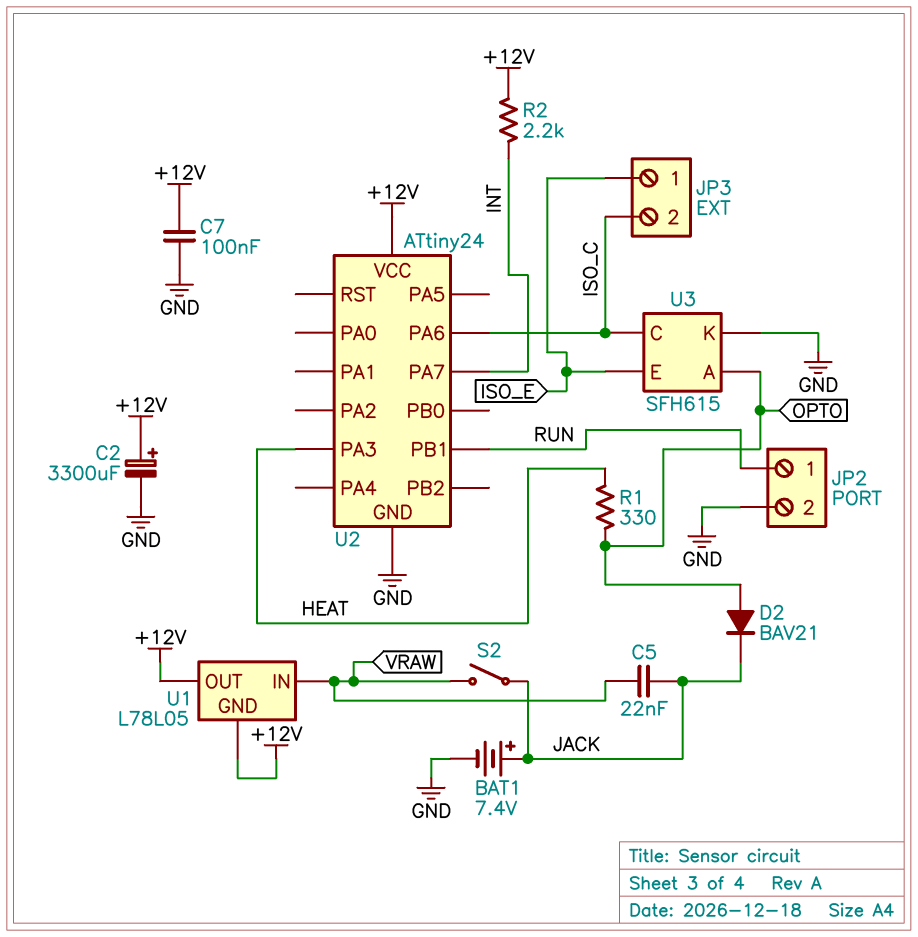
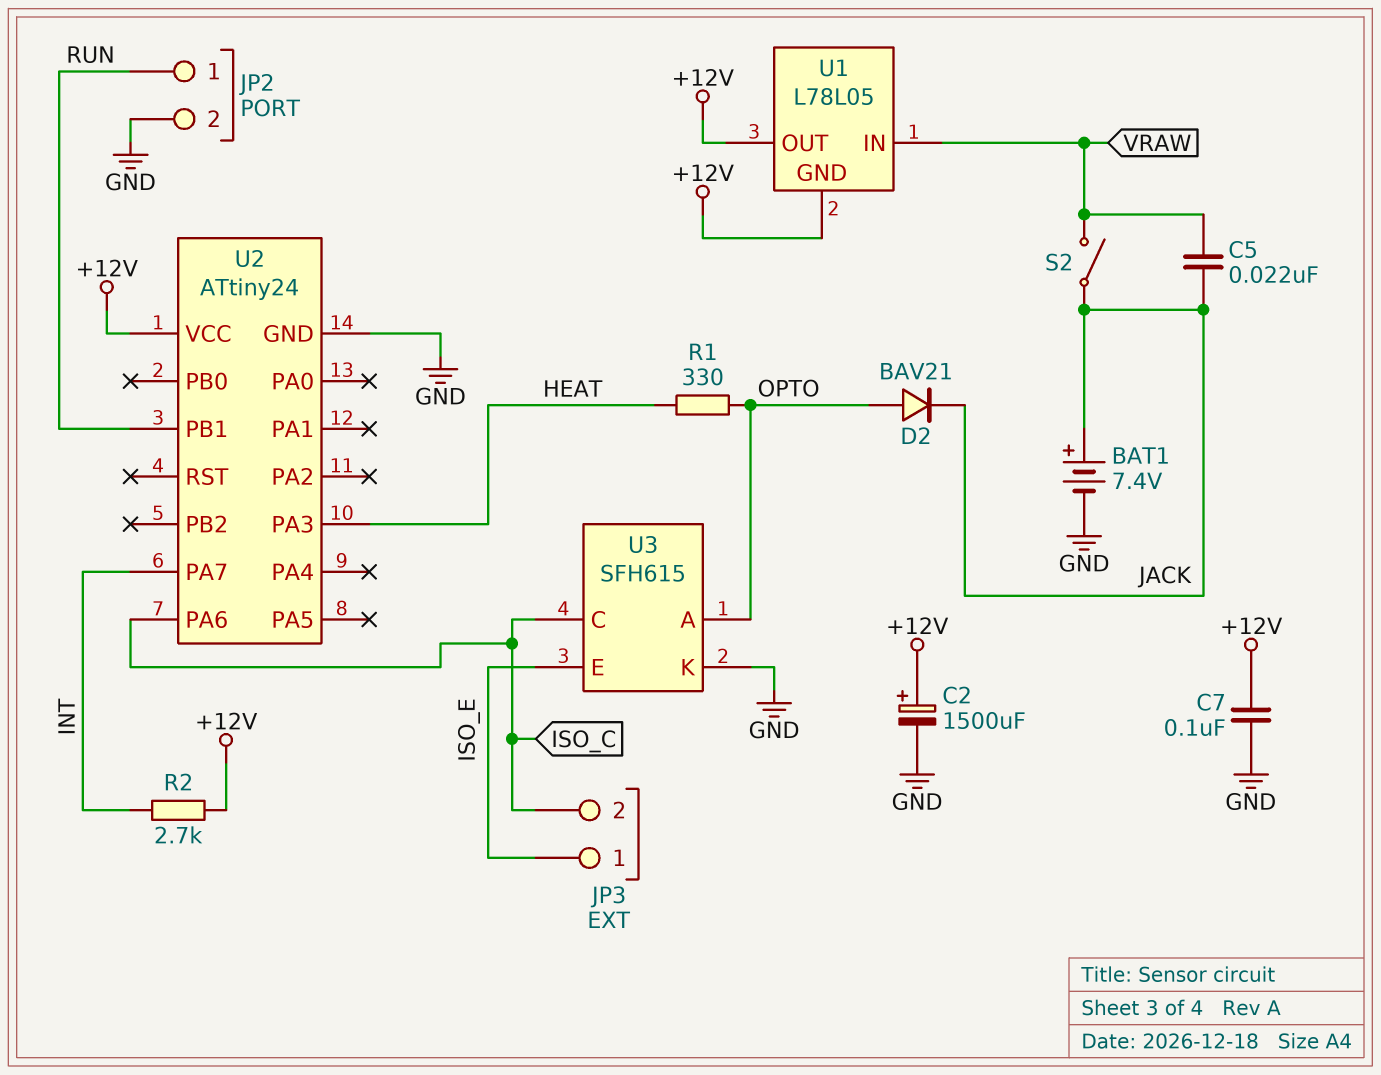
C2: 3300uF (plus +12V, minus GND) -> 1500uF (plus +12V, minus GND)
R2: 2.2k (+12V, INT) -> 2.7k (+12V, INT)

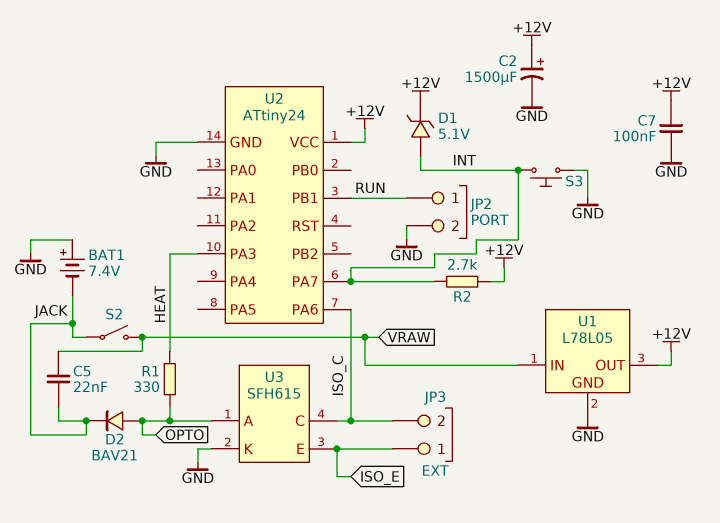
BAT1: 7.4V (plus JACK, minus GND) -> 7.4V (plus GND, minus JACK)
D1: none -> zener 5.1V (A INT, K +12V)
S3: none -> button (GND, INT)
U1 pin GND: +12V -> GND

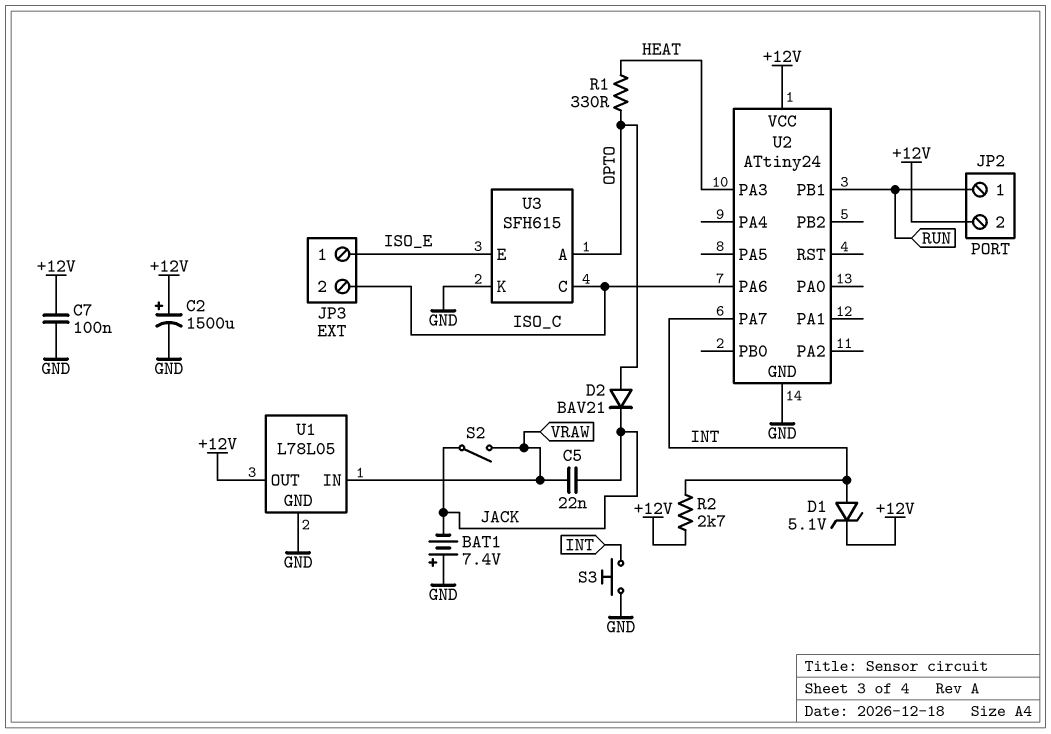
JP2 pin 2: GND -> +12V

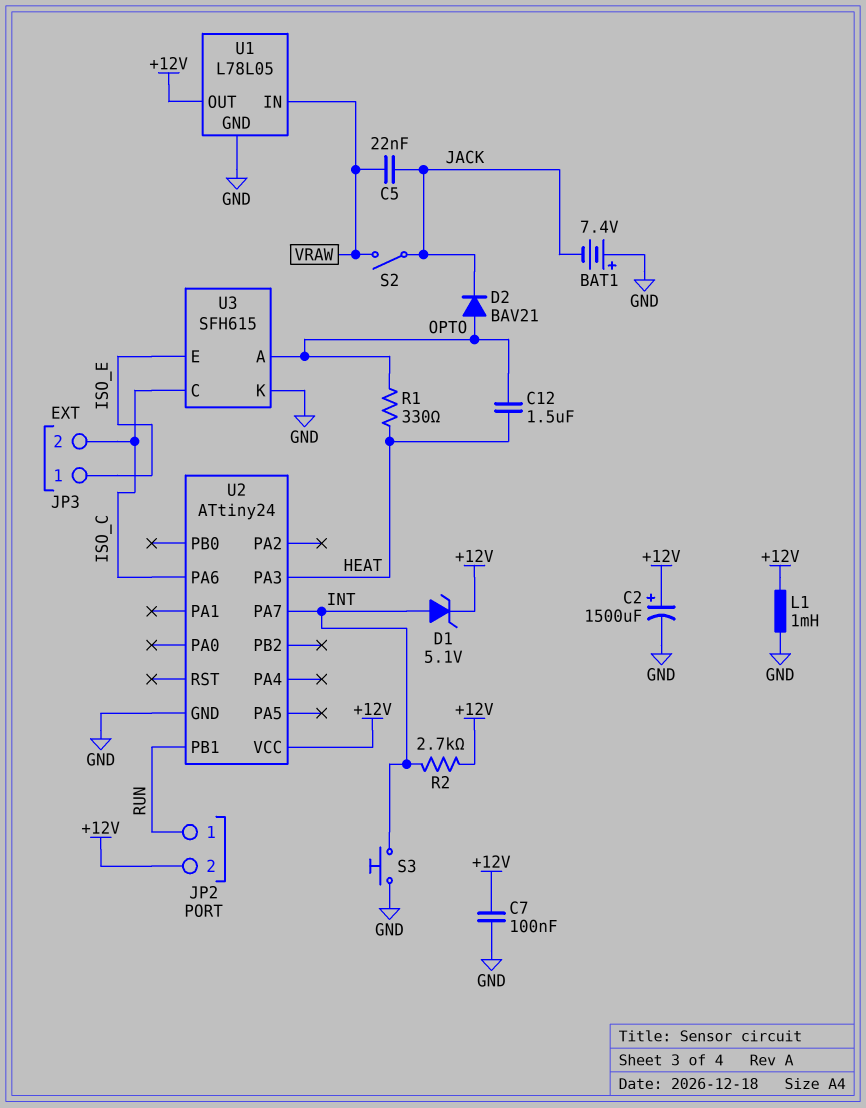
C12: none -> 1.5uF (HEAT, OPTO)
L1: none -> 1mH (+12V, GND)

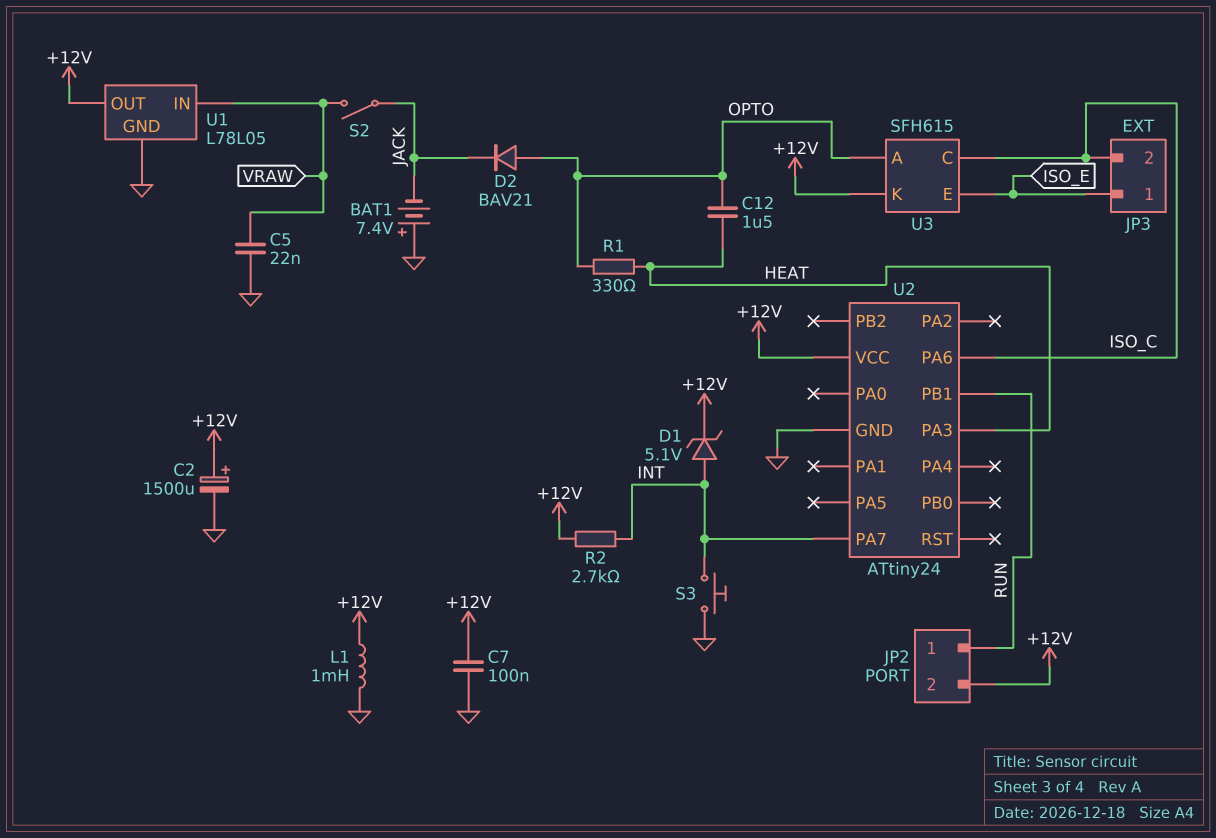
C5: 22nF (JACK, VRAW) -> 22nF (GND, VRAW)
U3 pin K: GND -> +12V

